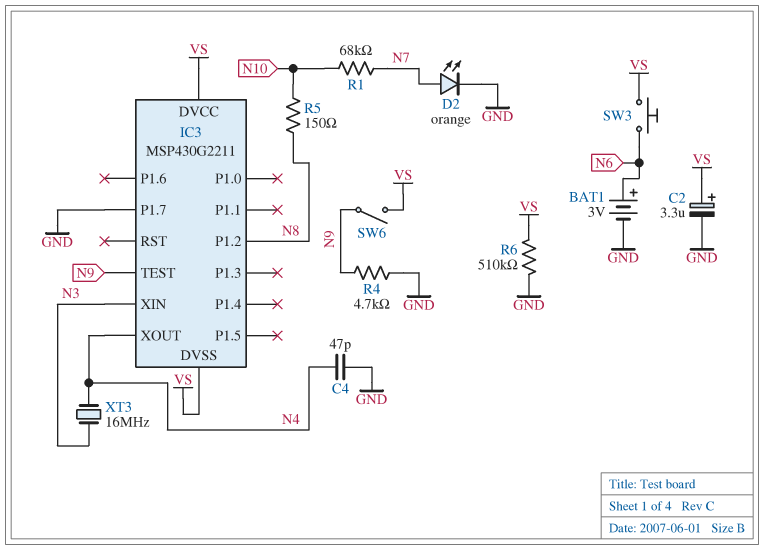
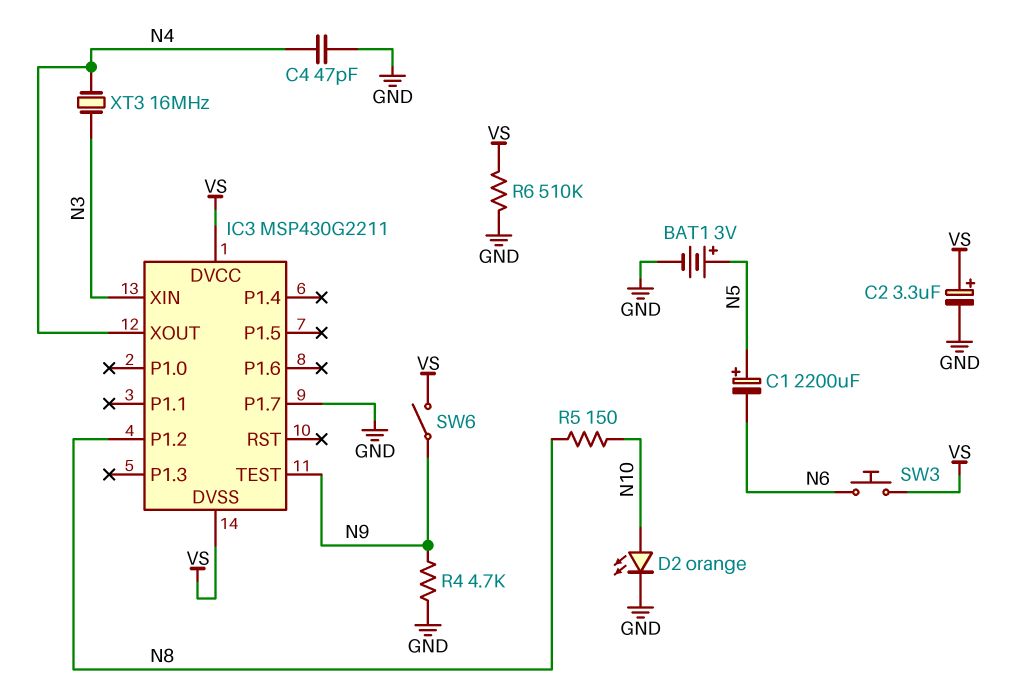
BAT1: 3V (plus N6, minus GND) -> 3V (plus N5, minus GND)
C1: none -> 2200uF (plus N5, minus N6)
D2: LED orange (A N7, K GND) -> LED orange (A N10, K GND)
R1: 68k (N7, N10) -> none

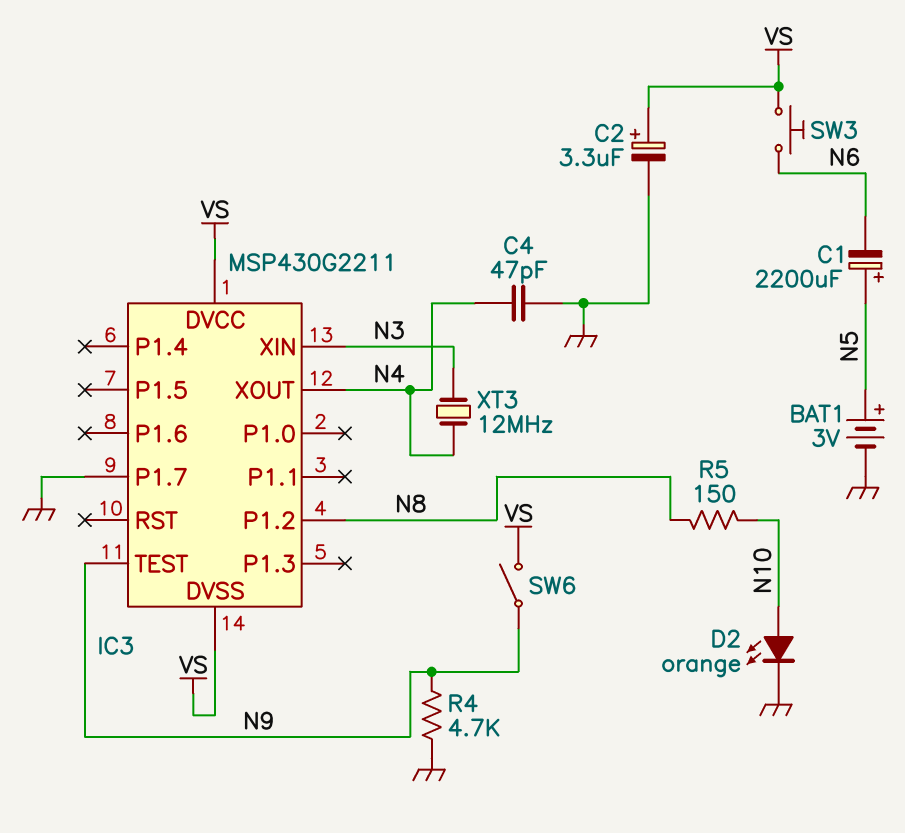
R6: 510k (GND, VS) -> none
XT3: 16MHz (N3, N4) -> 12MHz (N3, N4)

